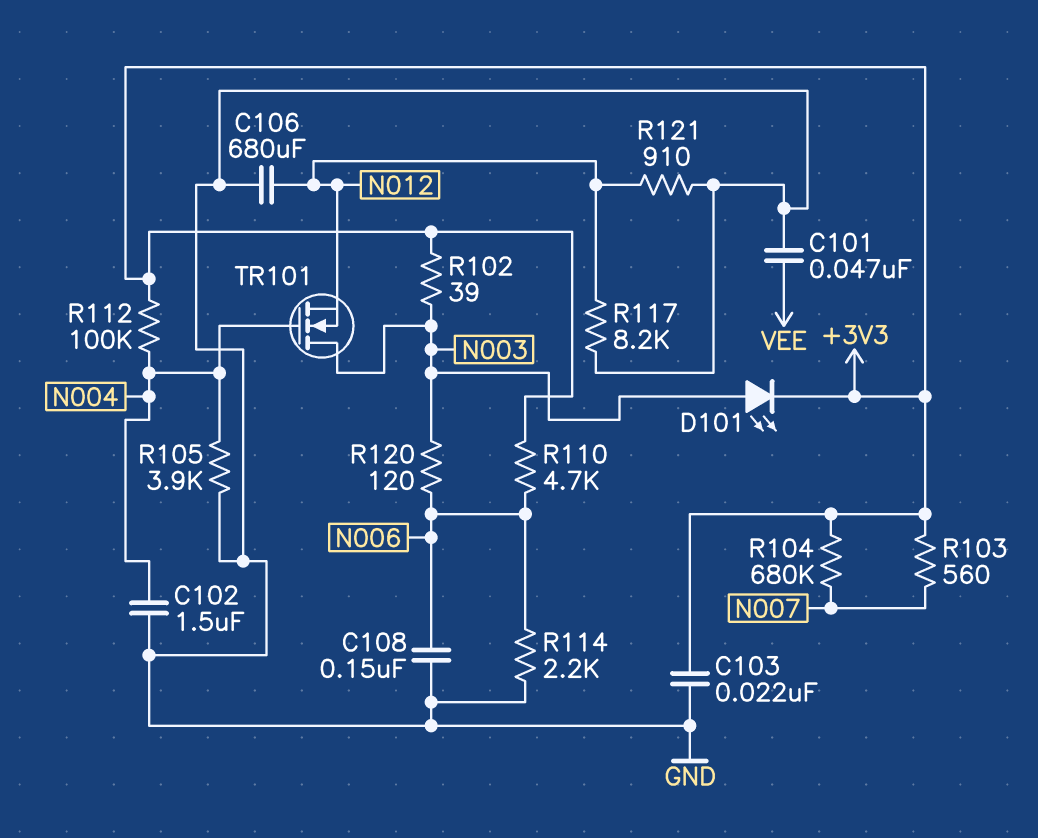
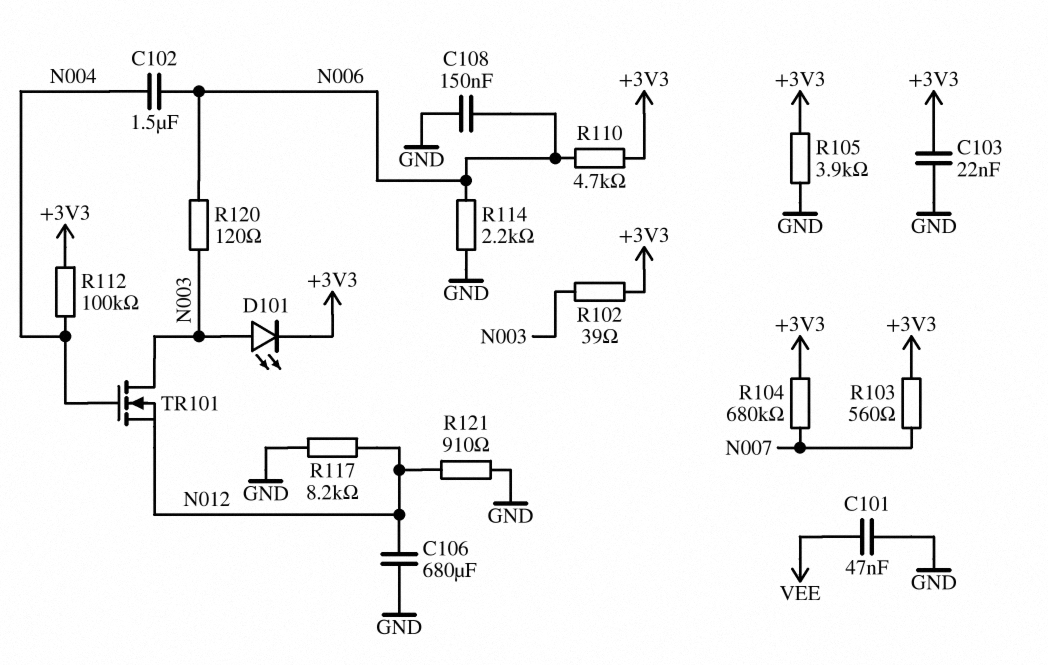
C102: 1.5uF (GND, N004) -> 1.5uF (N004, N006)
R105: 3.9k (GND, N004) -> 3.9k (+3V3, GND)

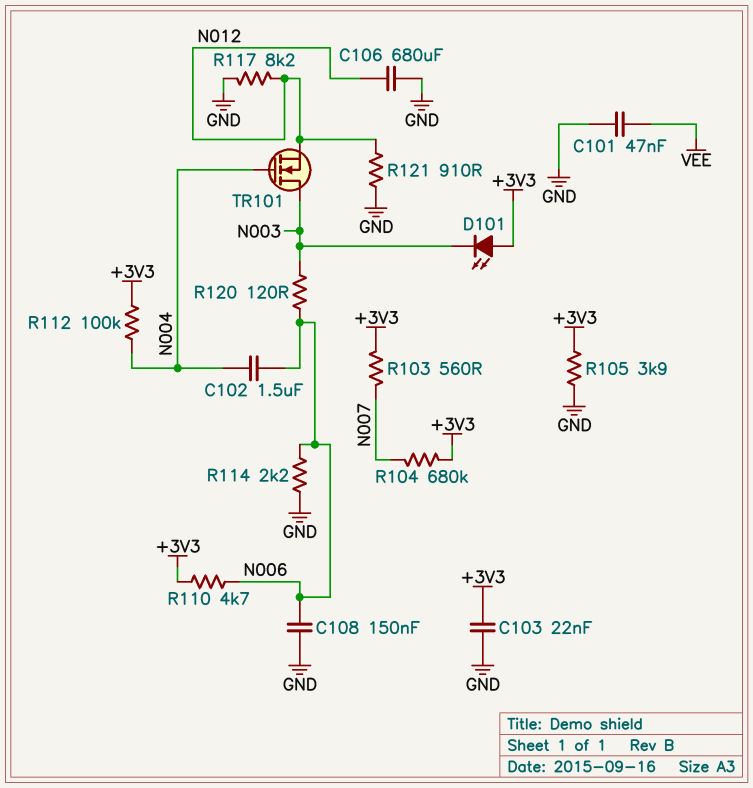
D101: LED (A N003, K +3V3) -> LED (A +3V3, K N003)
R102: 39 (+3V3, N003) -> none

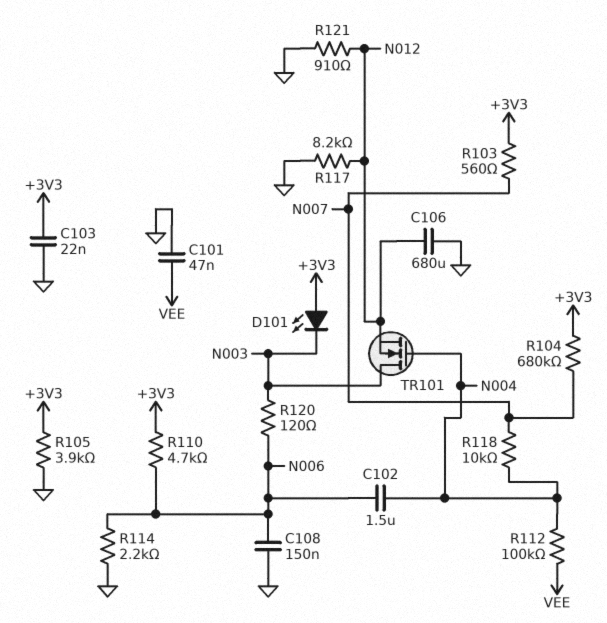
R112: 100k (+3V3, N004) -> 100k (N004, VEE)
R118: none -> 10k (N004, N007)

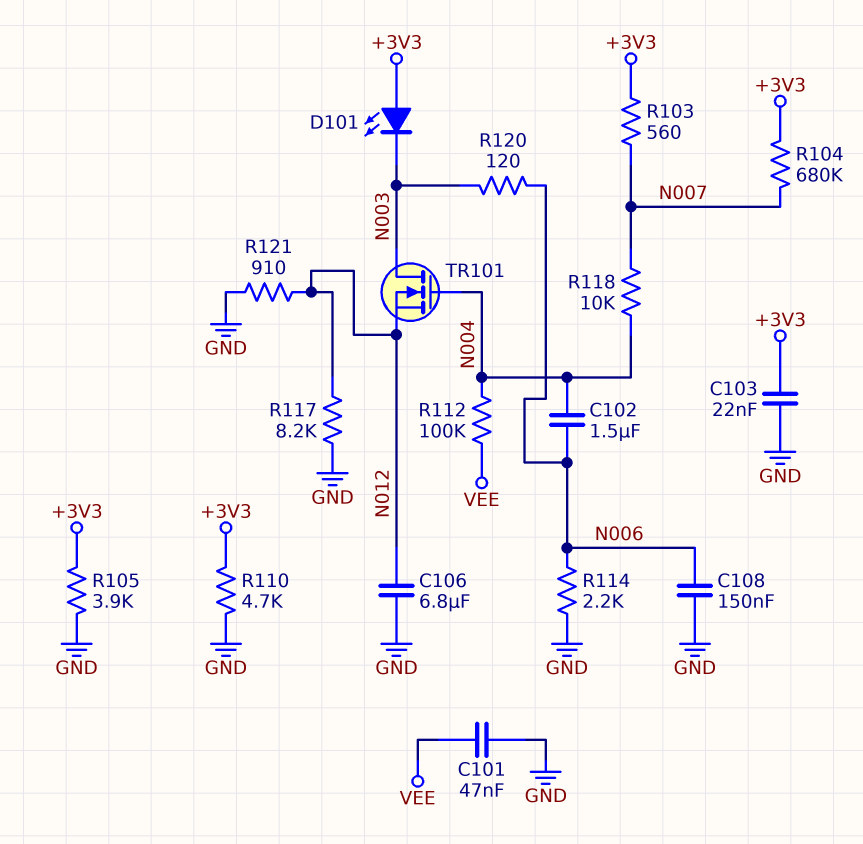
C106: 680uF (GND, N012) -> 6.8uF (GND, N012)
R110: 4.7k (+3V3, N006) -> 4.7k (+3V3, GND)

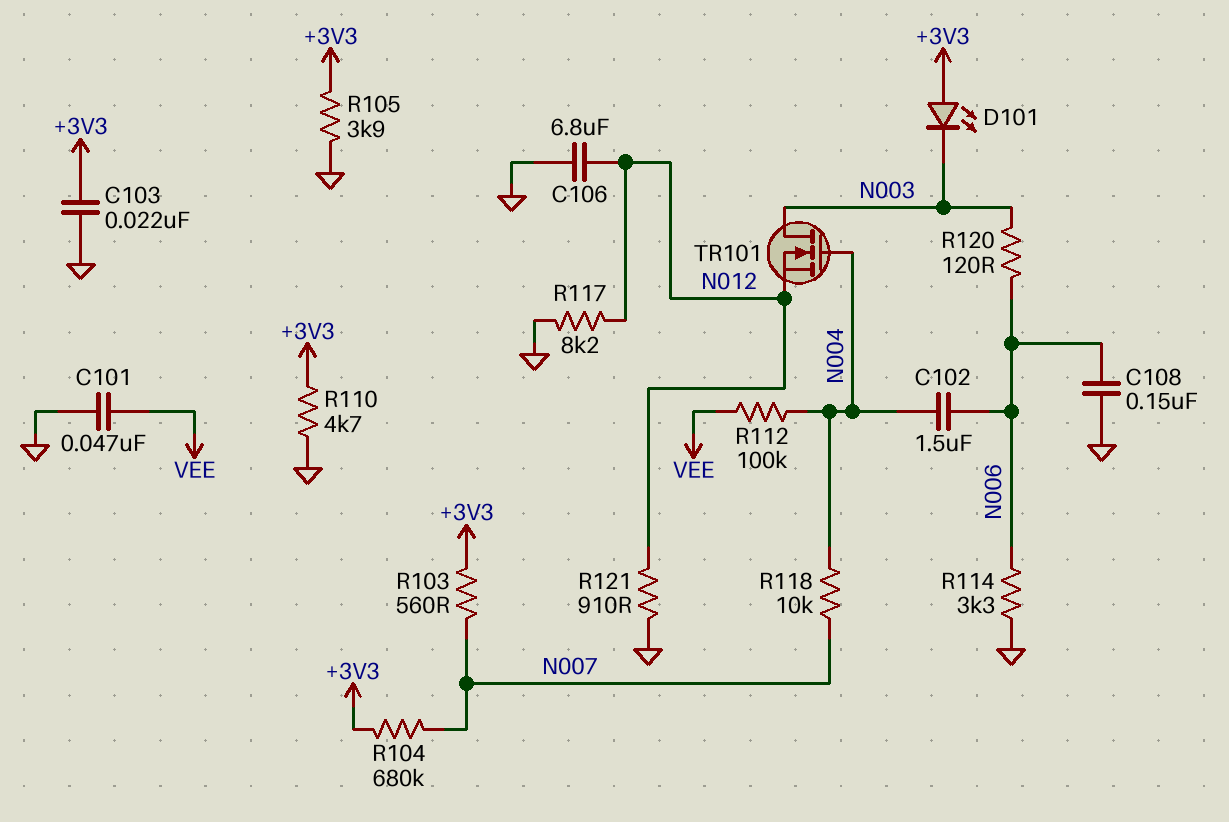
R114: 2.2k (GND, N006) -> 3.3k (GND, N006)

